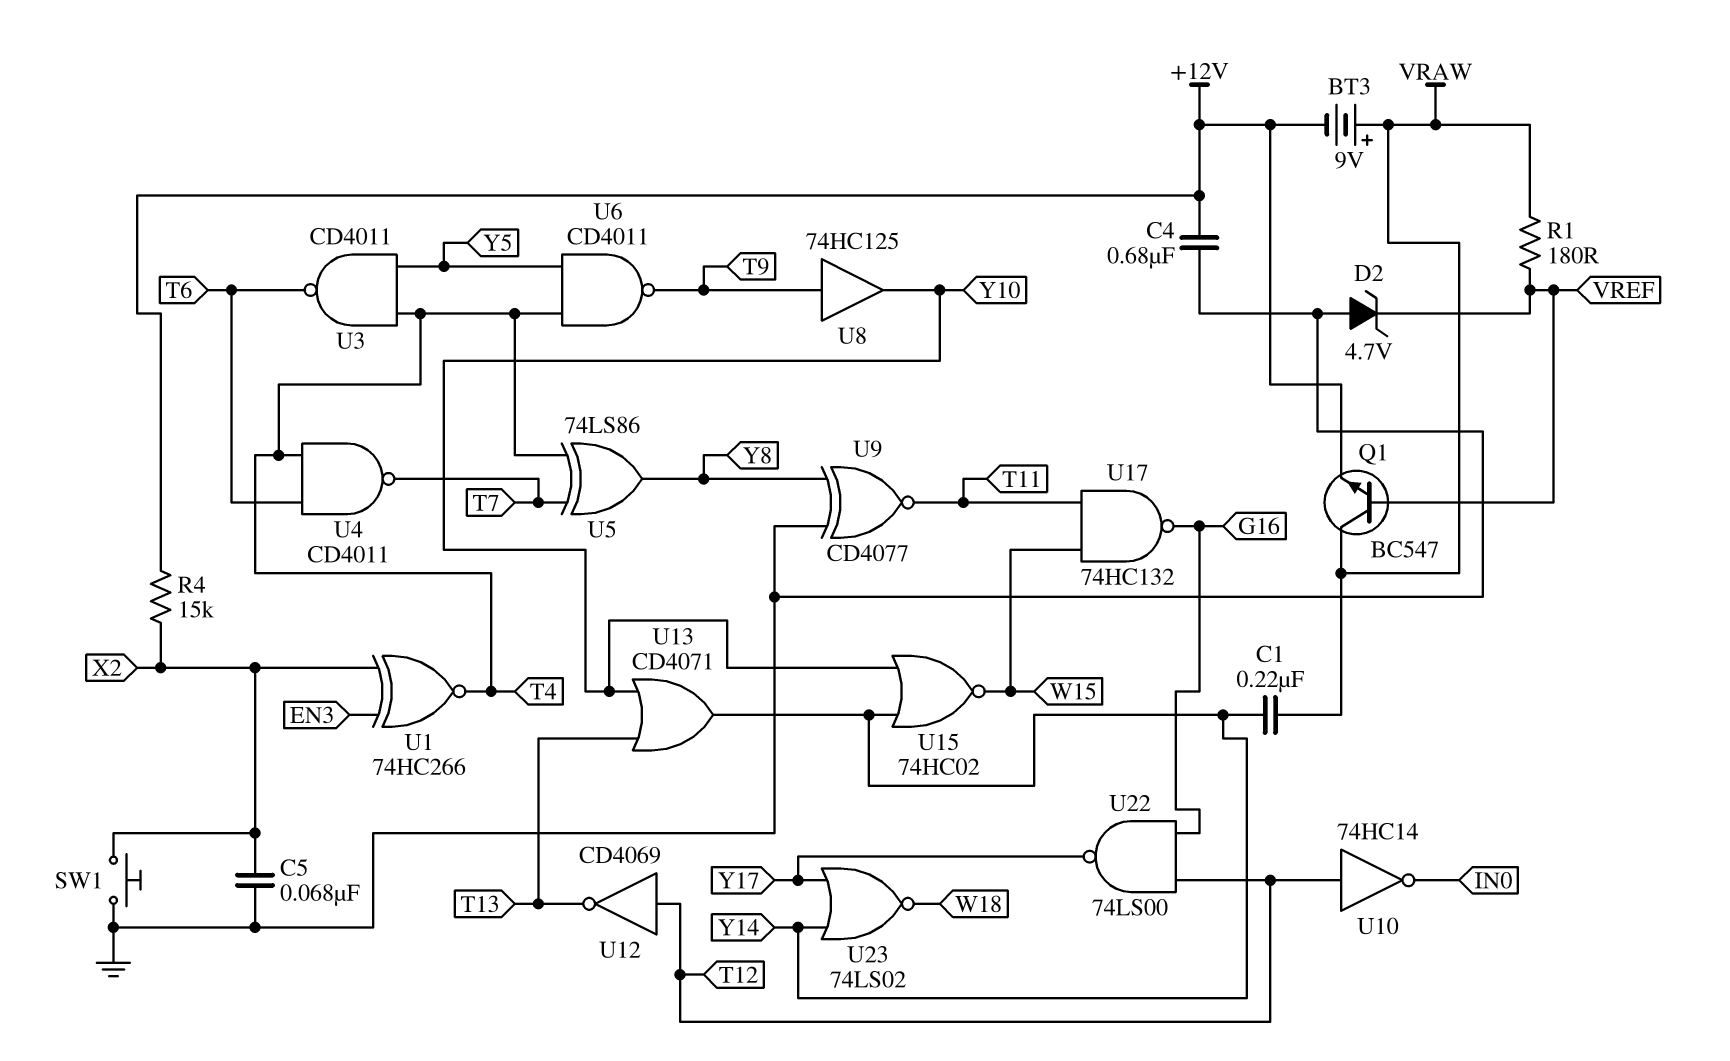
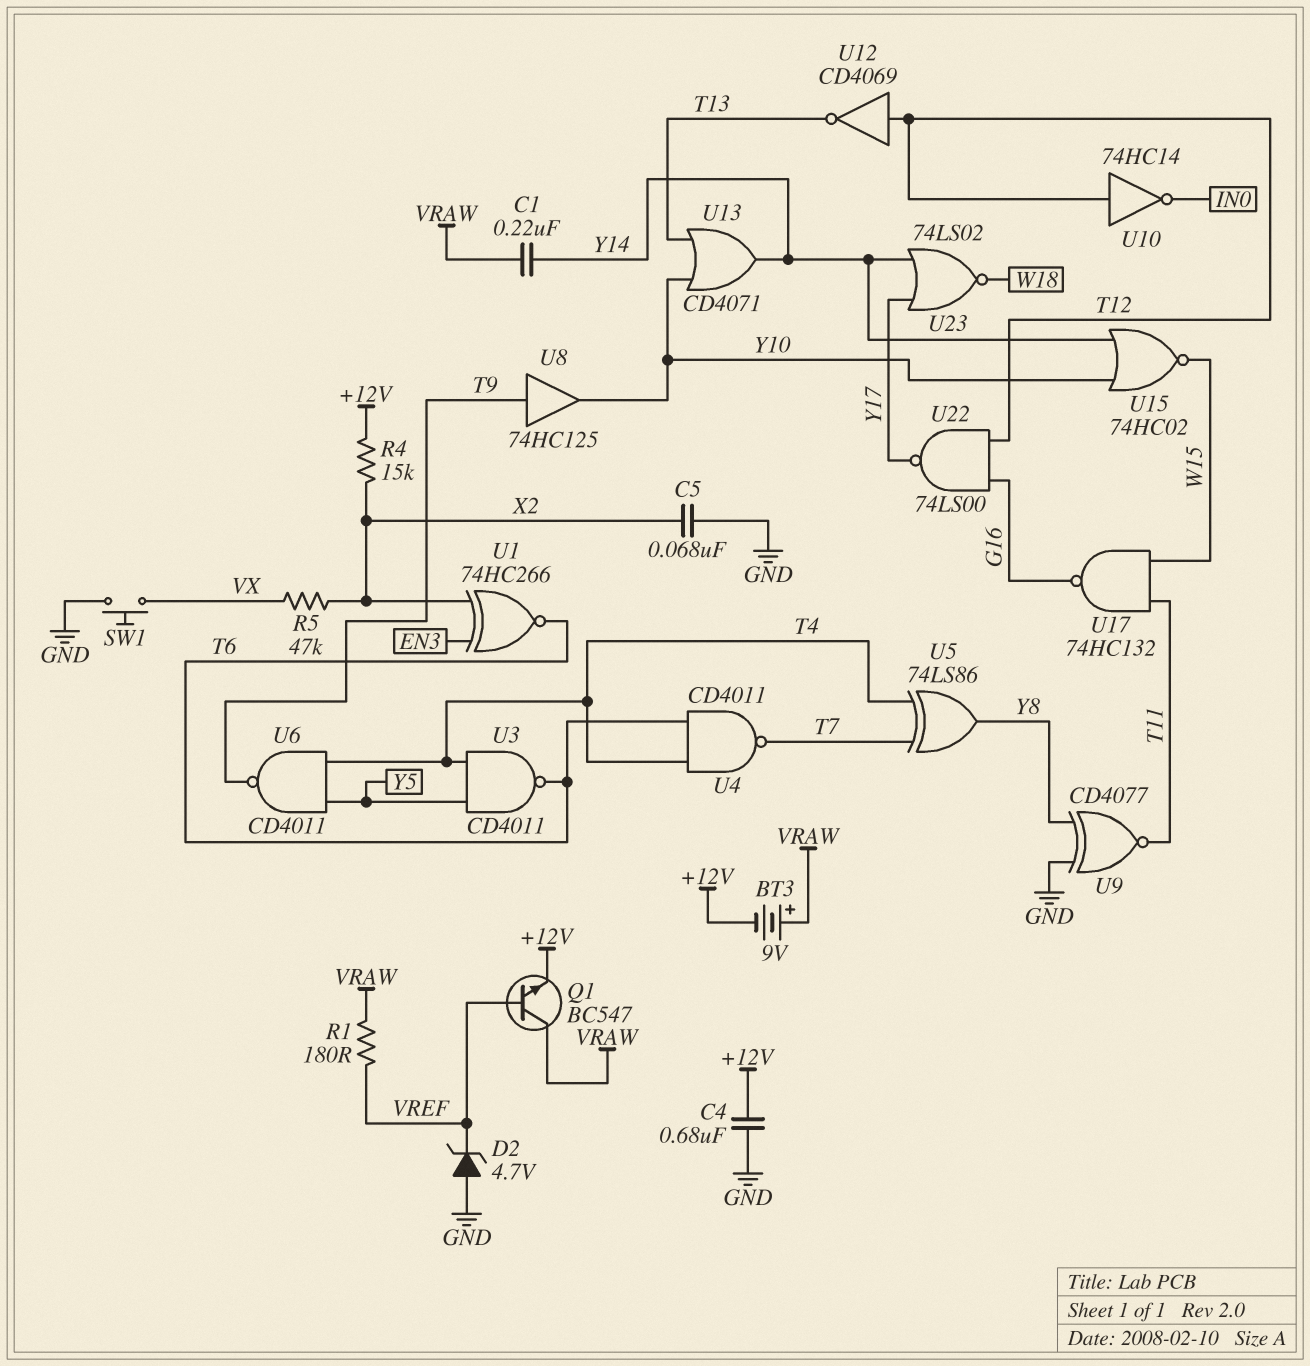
R5: none -> 47k (VX, X2)
SW1: button (GND, X2) -> button (GND, VX)
U1: XNOR 74HC266 (in EN3, in X2, out T4) -> XNOR 74HC266 (in EN3, in X2, out T6)

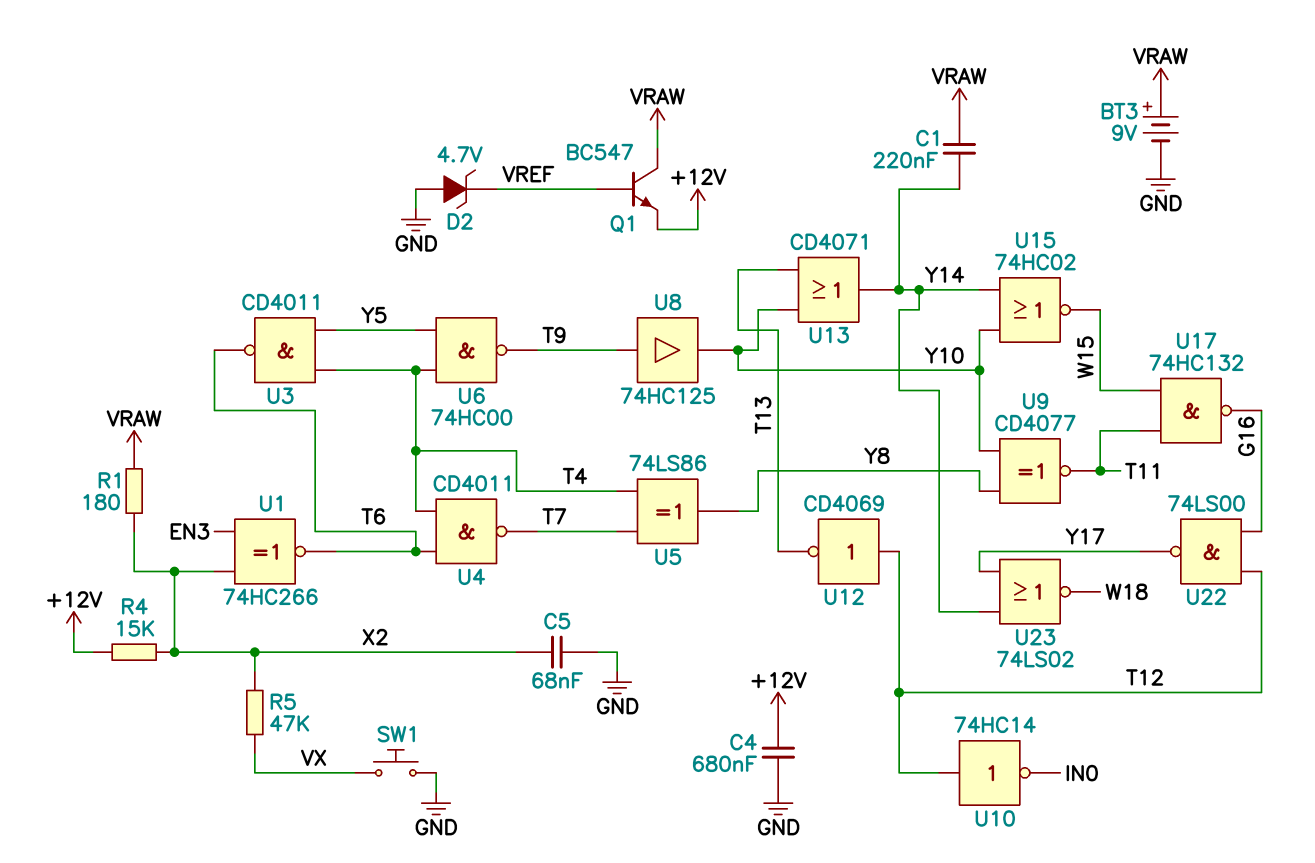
BT3: 9V (plus VRAW, minus +12V) -> 9V (plus VRAW, minus GND)
R1: 180 (VRAW, VREF) -> 180 (VRAW, X2)
U6: NAND CD4011 (in T4, in Y5, out T9) -> NAND 74HC00 (in T4, in Y5, out T9)
U9: XNOR CD4077 (in GND, in Y8, out T11) -> XNOR CD4077 (in Y8, in Y10, out T11)

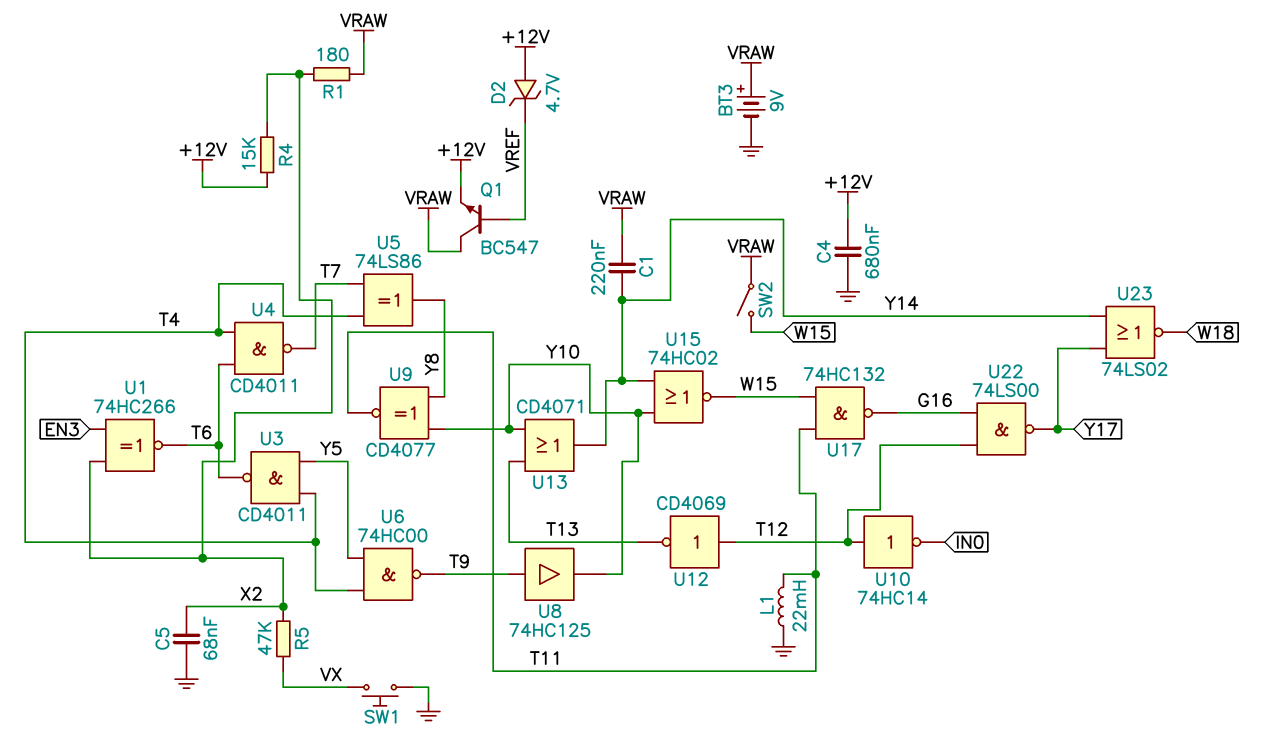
D2: zener 4.7V (A GND, K VREF) -> zener 4.7V (A +12V, K VREF)
L1: none -> 22mH (GND, T11)
SW2: none -> switch (VRAW, W15)

